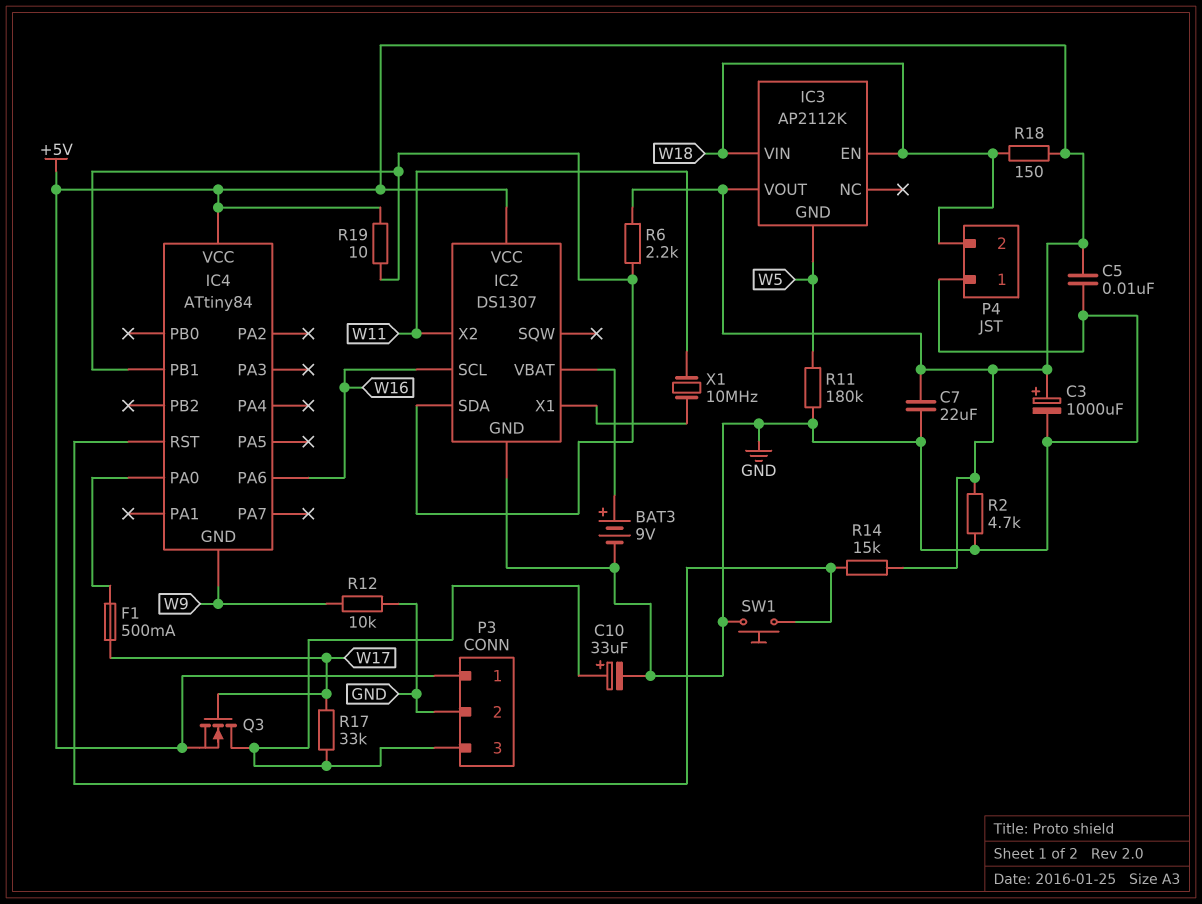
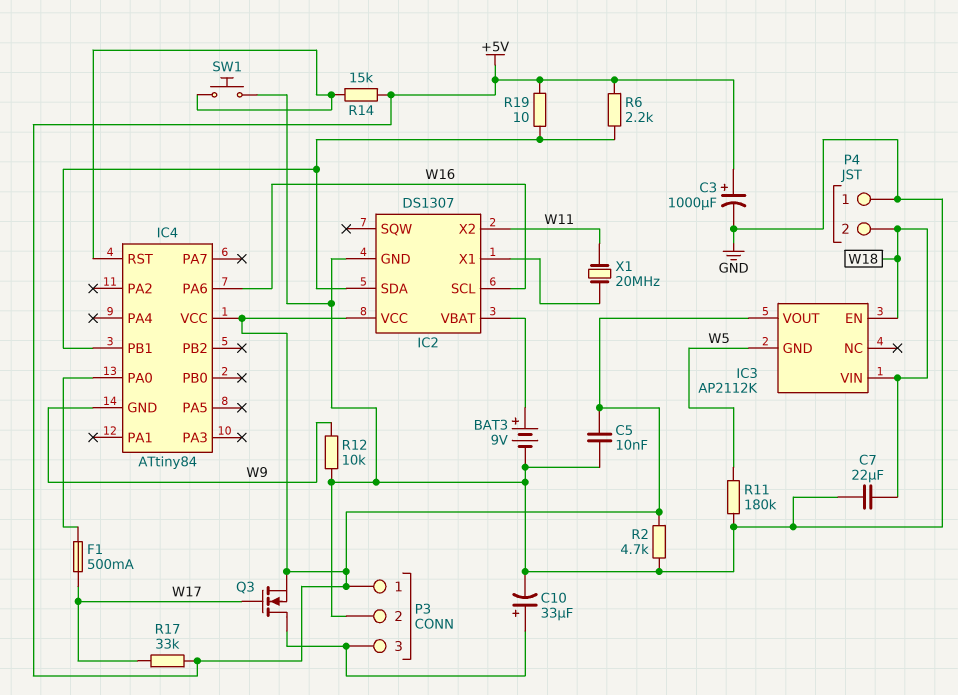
C7: 22uF (+5V, GND) -> 22uF (GND, W18)
R17: 33k (P3/3, W17) -> 33k (+5V, W17)
R18: 150 (+5V, W18) -> none
X1: 10MHz (IC2/X1, W11) -> 20MHz (IC2/X1, W11)

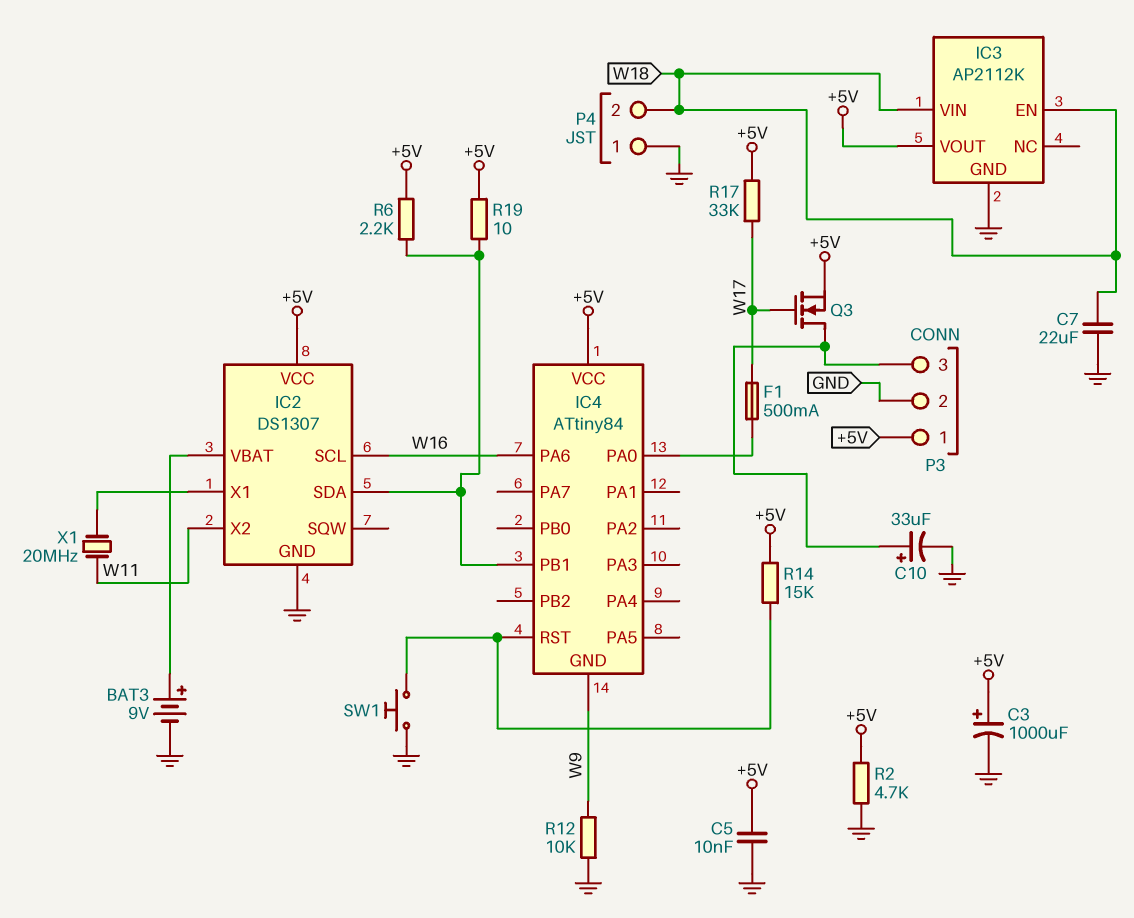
IC3 pin GND: W5 -> GND
R11: 180k (GND, W5) -> none

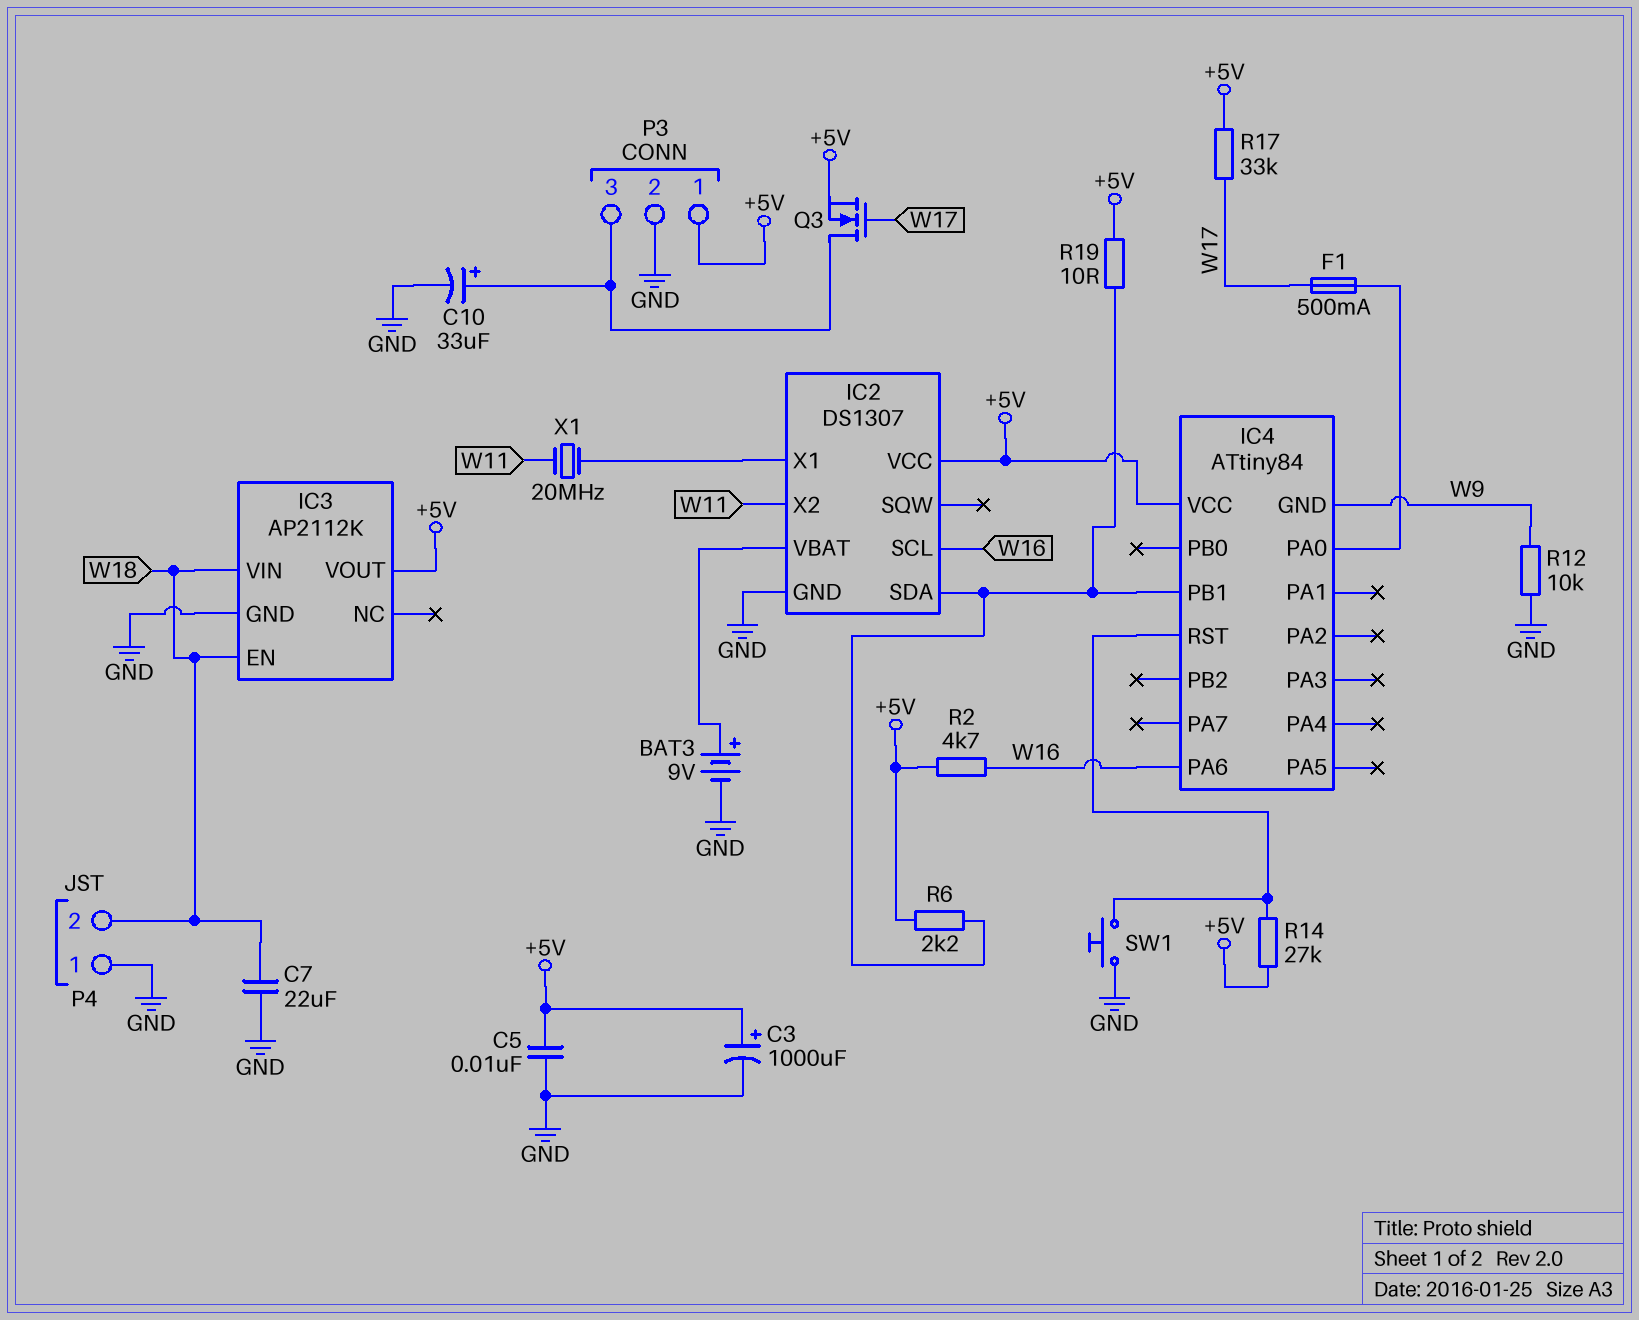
R2: 4.7k (+5V, GND) -> 4.7k (+5V, W16)
R14: 15k (+5V, IC4/RST) -> 27k (+5V, IC4/RST)

